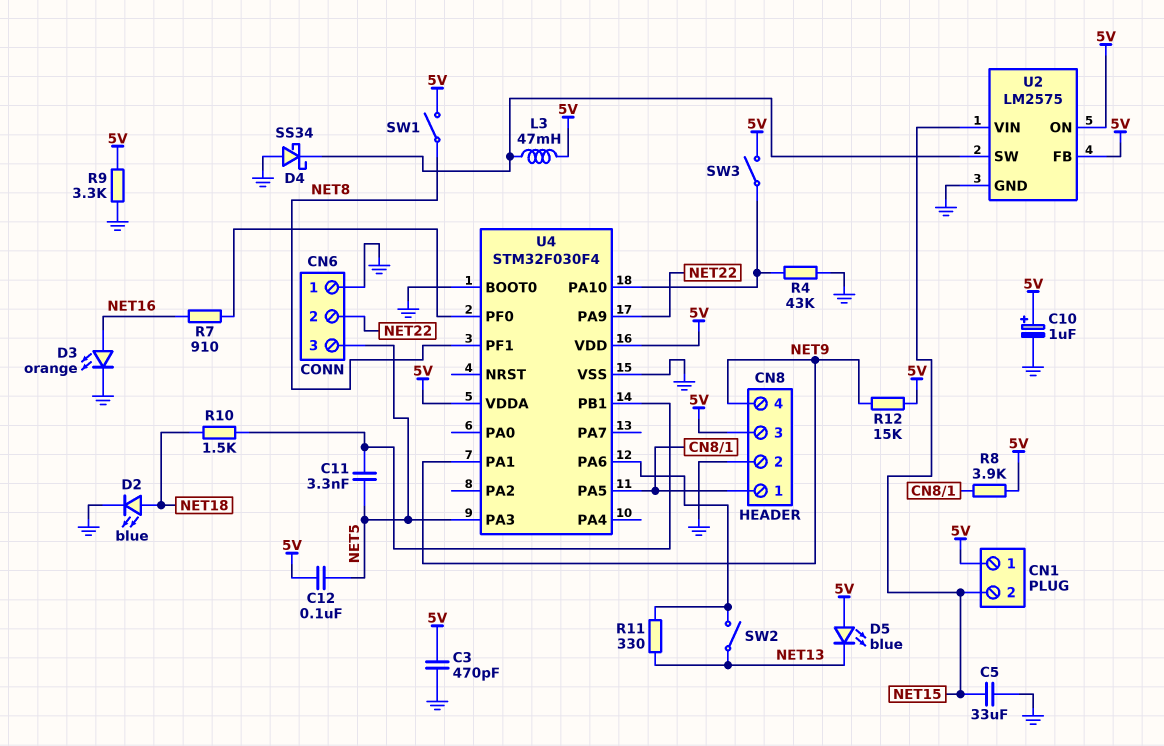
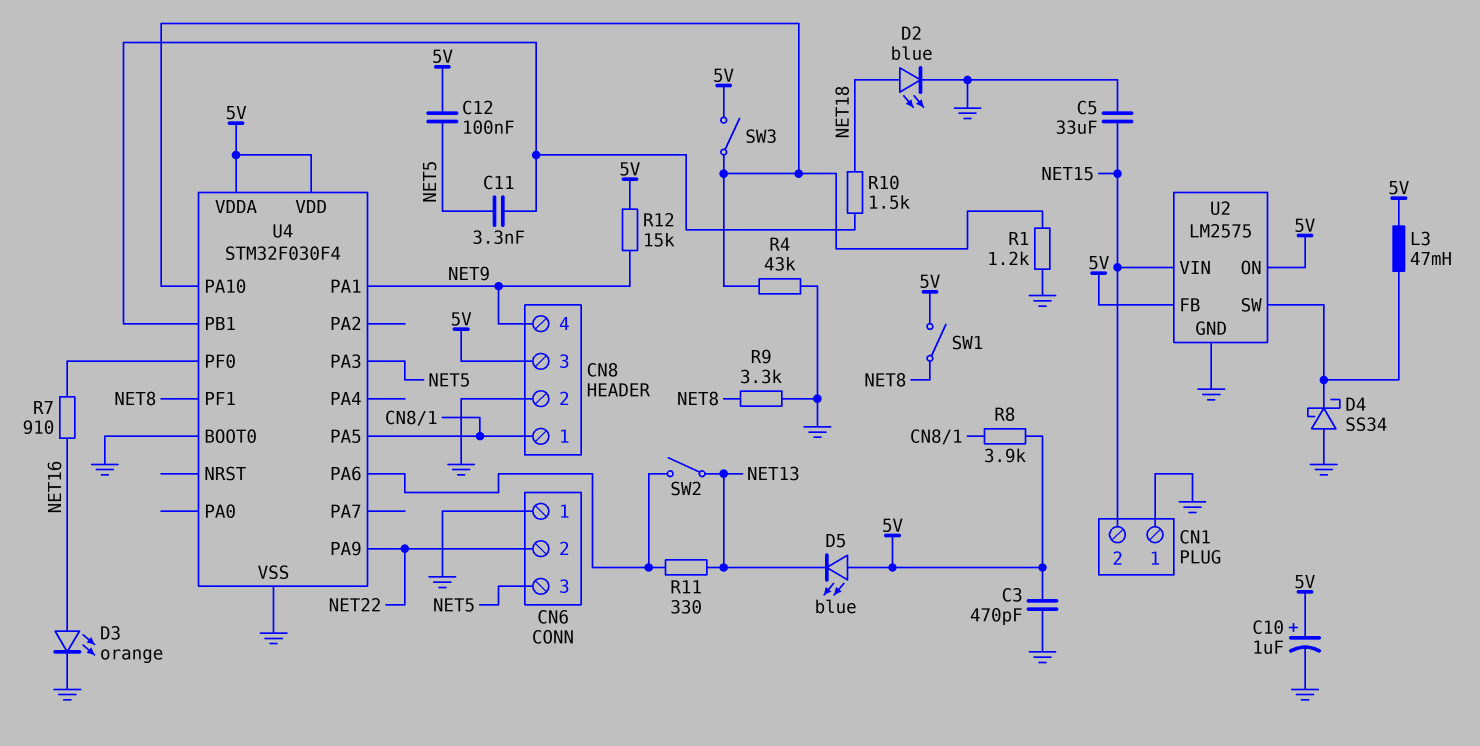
CN1 pin 1: 5V -> GND
R1: none -> 1.2k (GND, U4/PA10)
R9: 3.3k (5V, GND) -> 3.3k (GND, NET8)

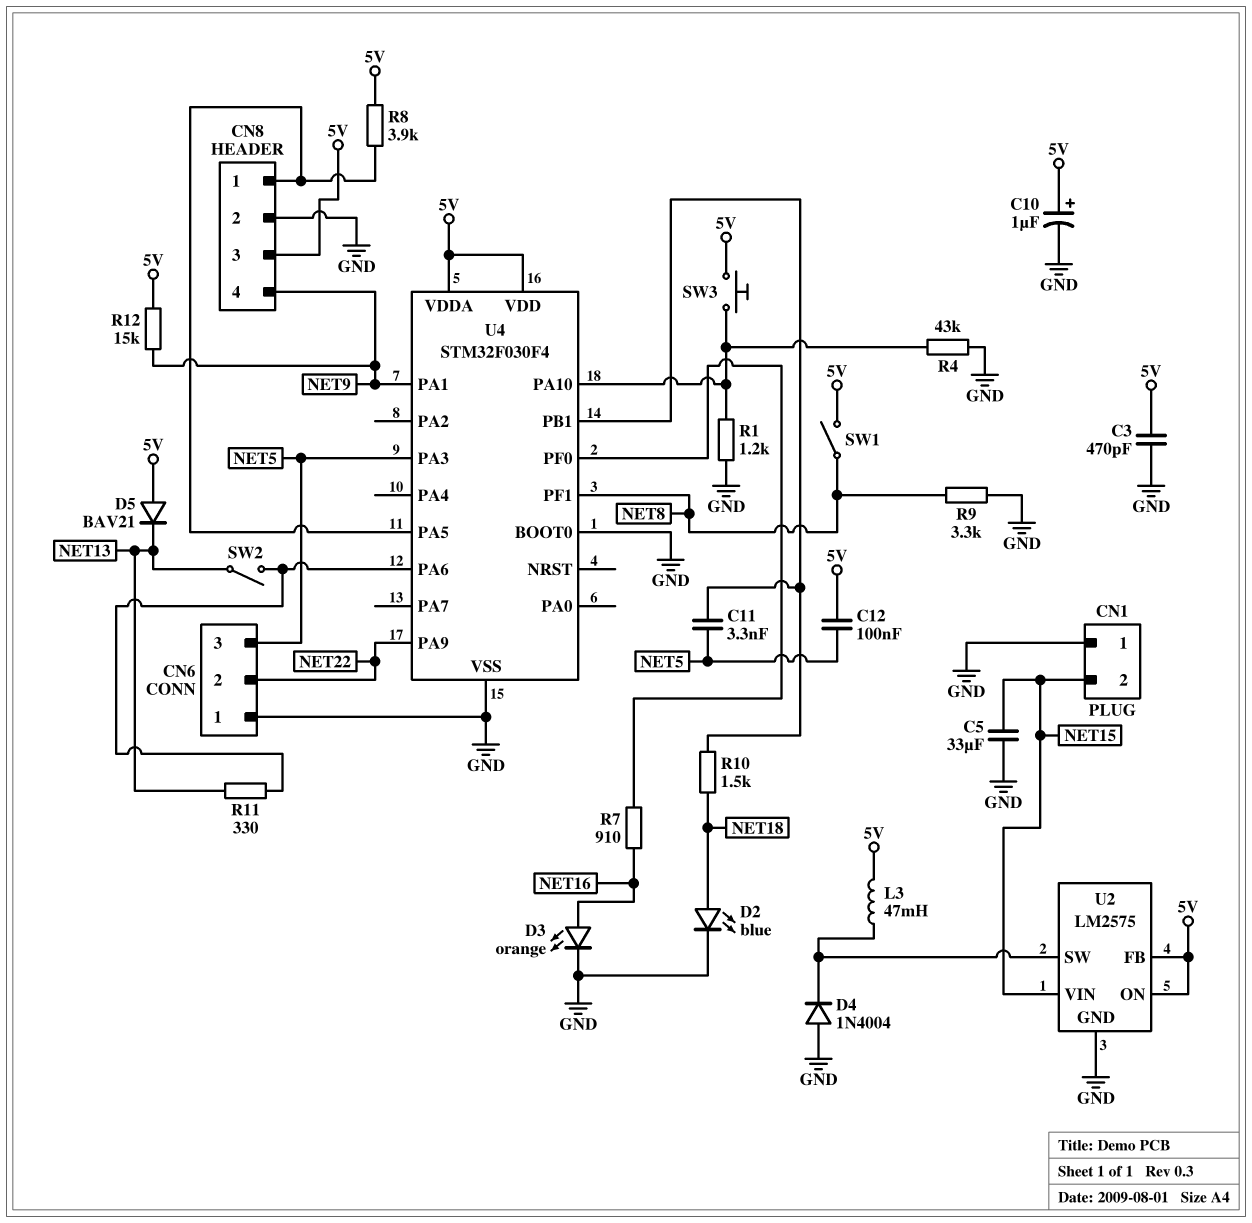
D4: schottky SS34 (A GND, K U2/SW) -> diode 1N4004 (A GND, K U2/SW)
D5: LED blue (A 5V, K NET13) -> diode BAV21 (A 5V, K NET13)
SW3: switch (5V, U4/PA10) -> button (5V, U4/PA10)

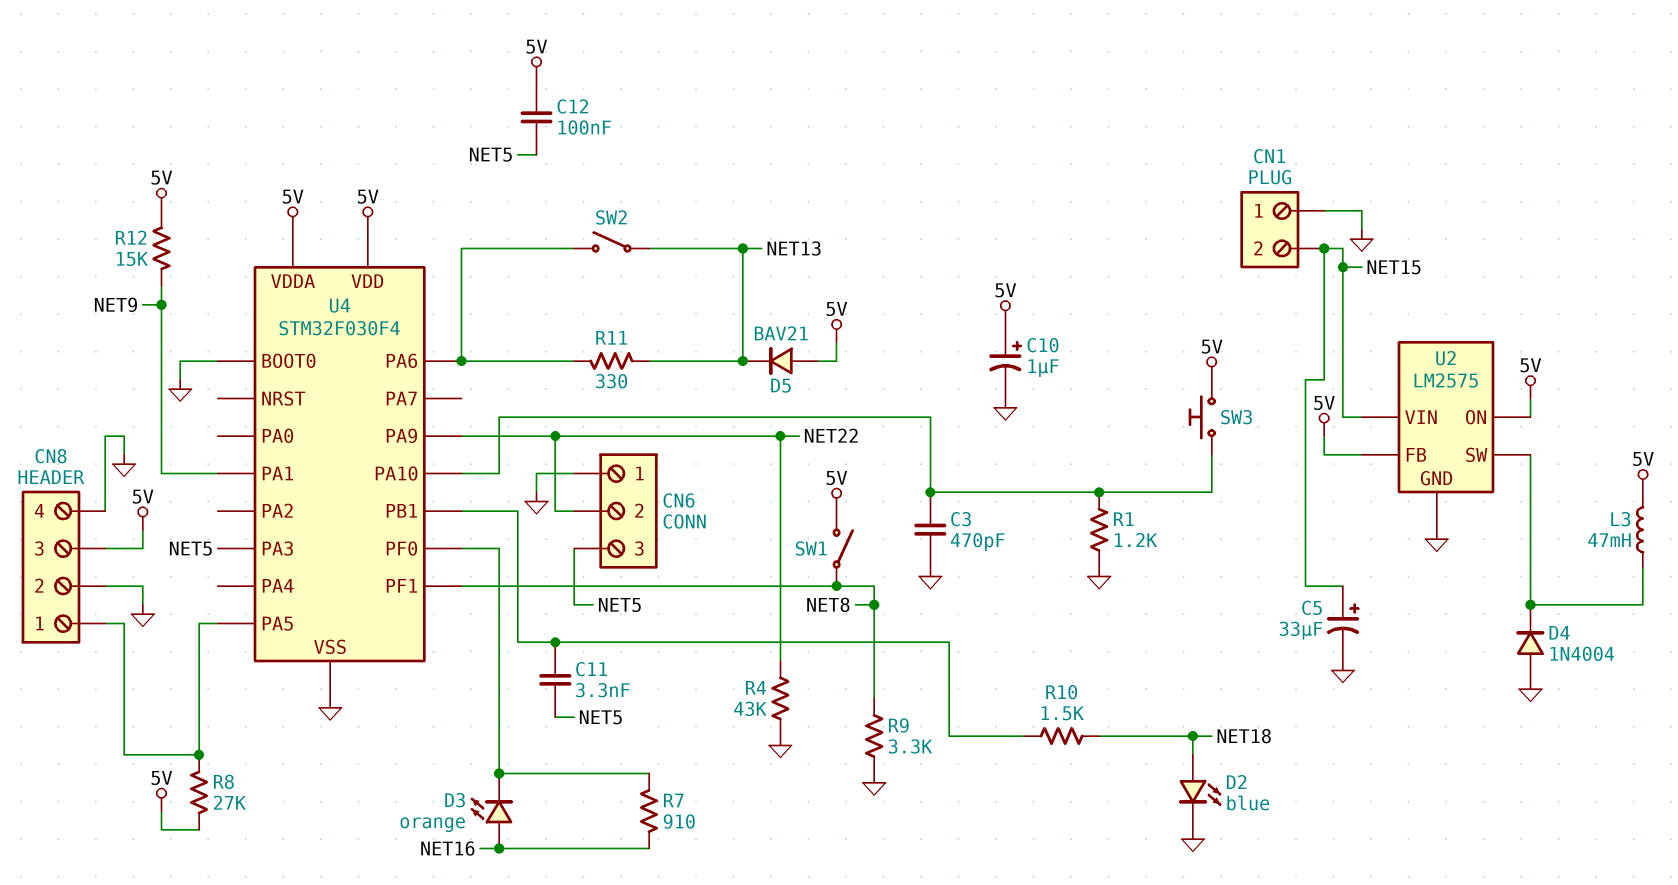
C3: 470pF (5V, GND) -> 470pF (GND, U4/PA10)
C5: 33uF (GND, NET15) -> 33uF (plus NET15, minus GND)
CN8 pin 4: NET9 -> GND
D3: LED orange (A NET16, K GND) -> LED orange (A NET16, K U4/PF0)
R4: 43k (GND, U4/PA10) -> 43k (GND, NET22)
R8: 3.9k (5V, CN8/1) -> 27k (5V, CN8/1)

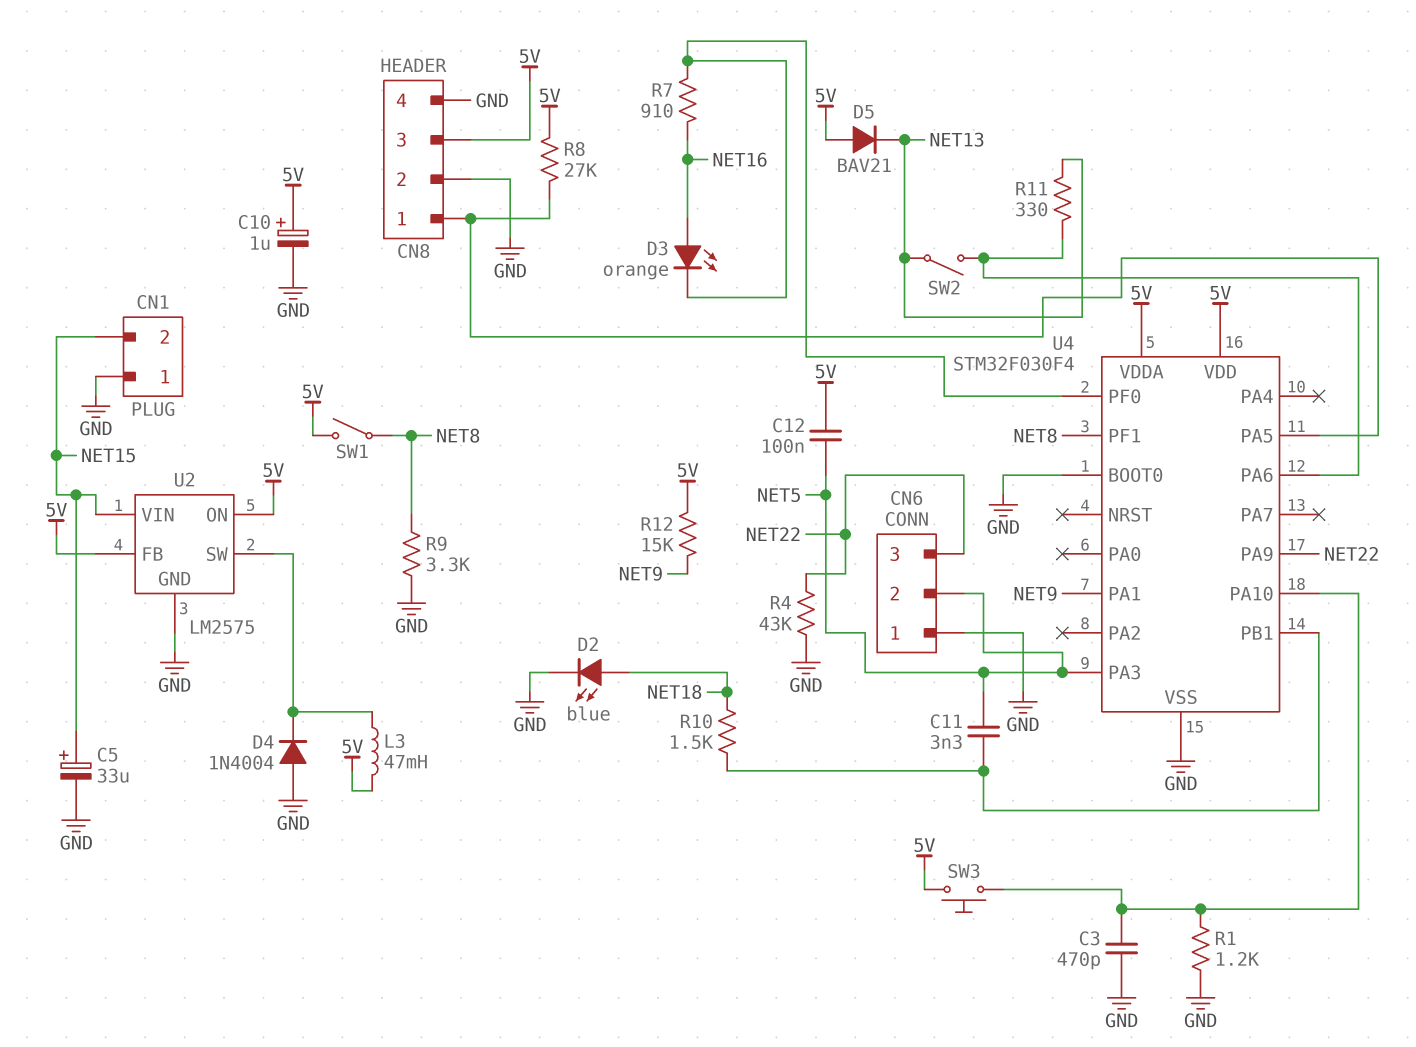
CN6 pin 2: NET22 -> NET5
CN6 pin 3: NET5 -> NET22

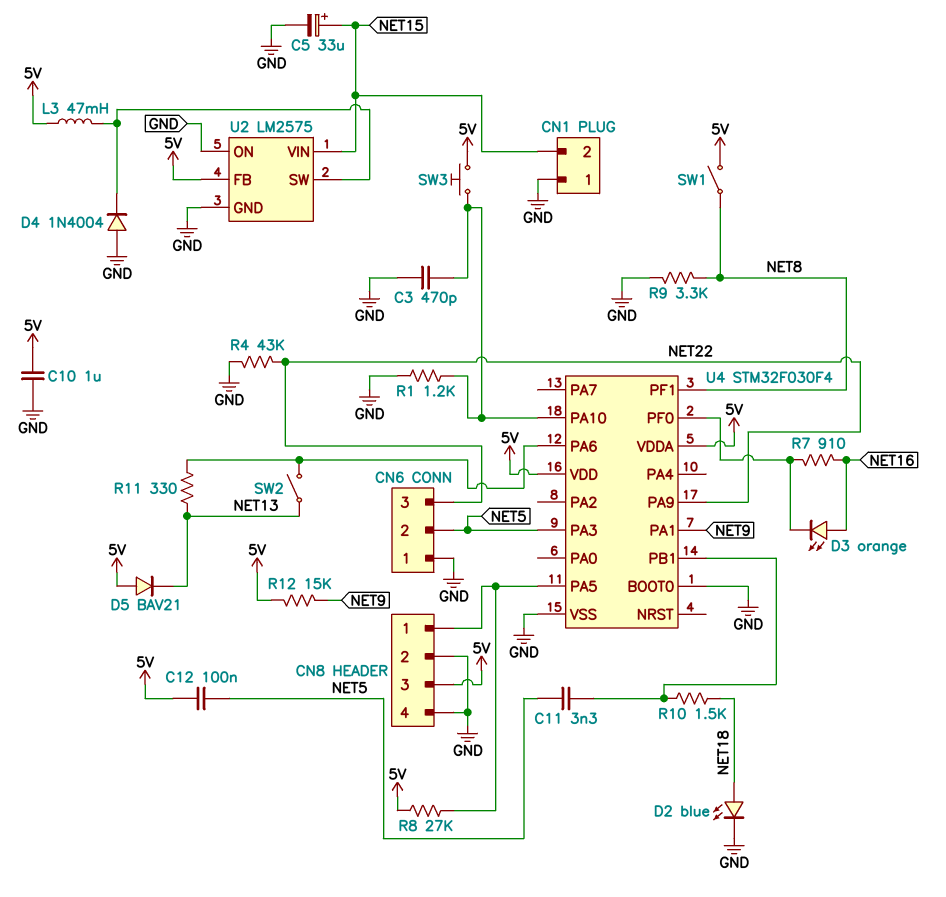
C10: 1uF (plus 5V, minus GND) -> 1uF (5V, GND)
U2 pin ON: 5V -> GND

